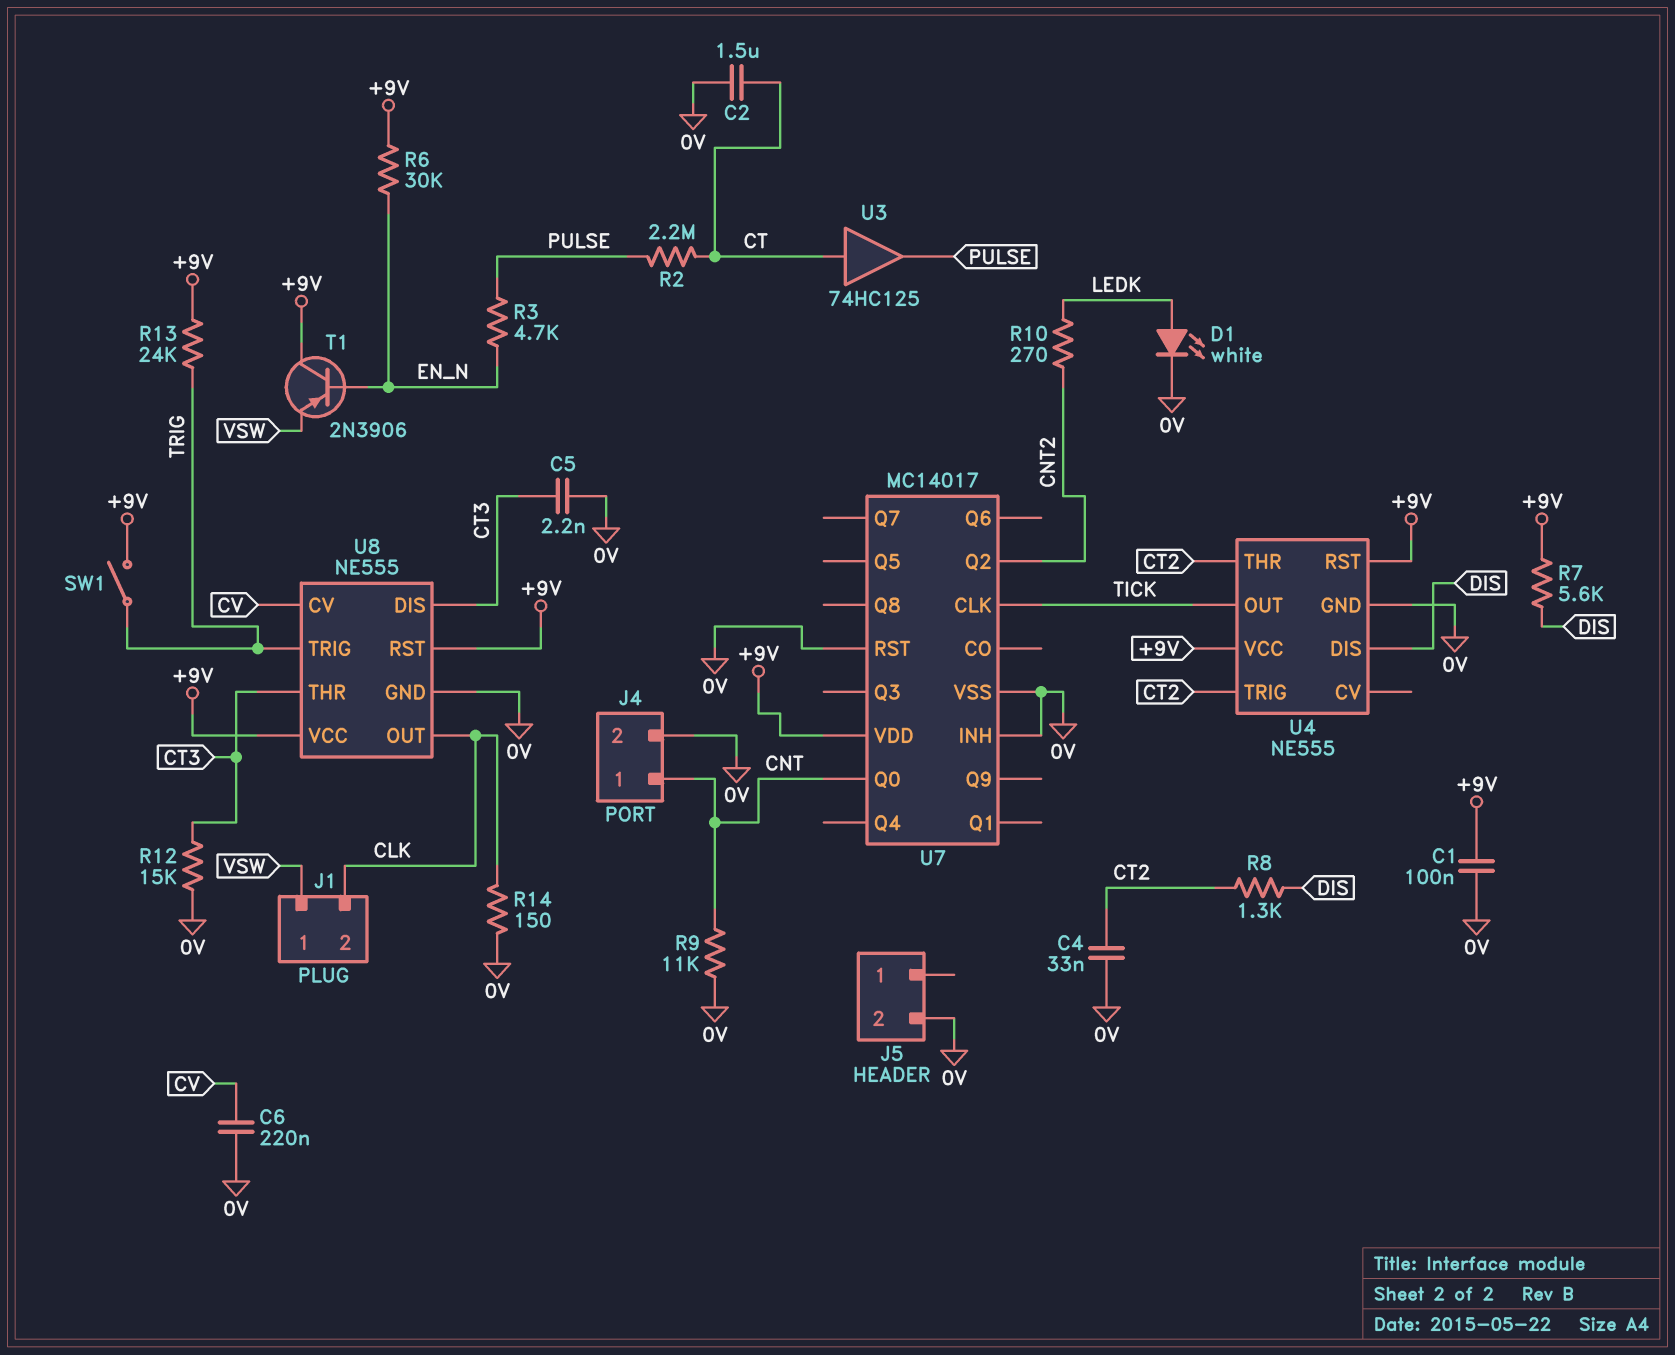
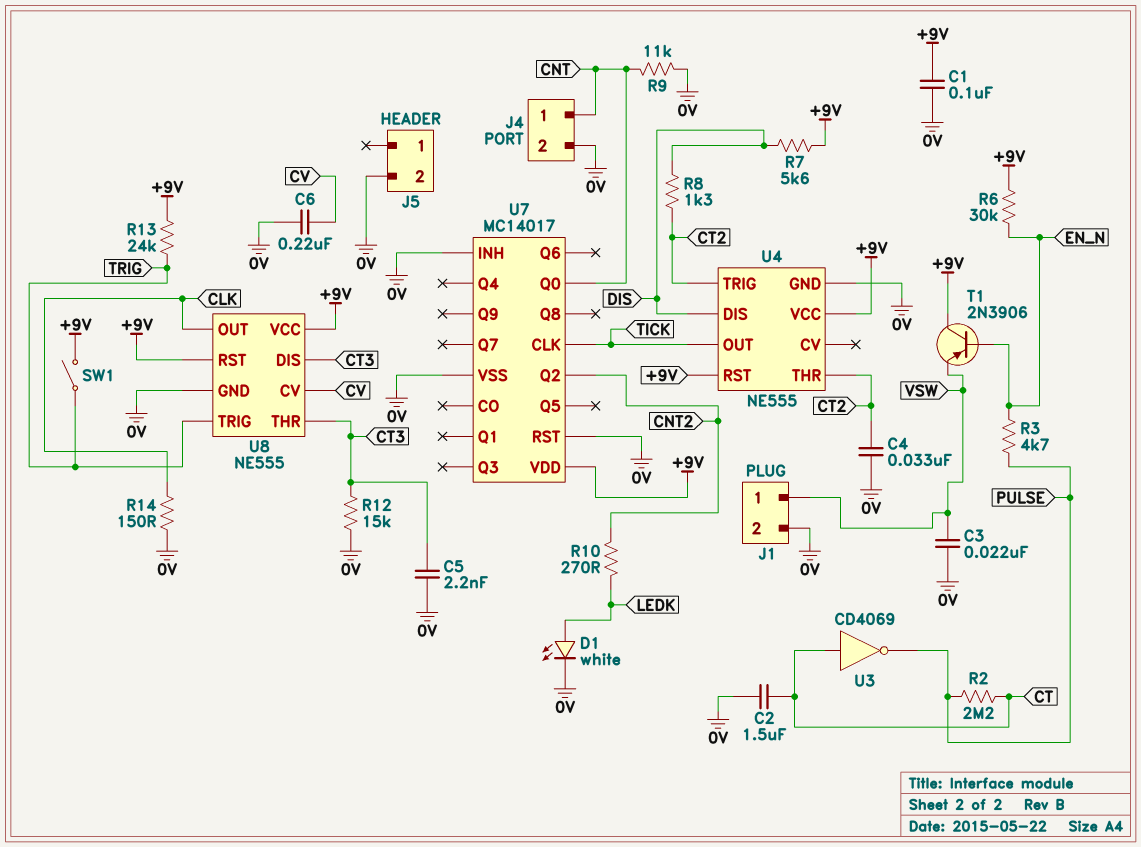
C3: none -> 22nF (0V, VSW)
J1 pin 2: CLK -> 0V
U3: buffer 74HC125 (in CT, out PULSE) -> NOT CD4069 (in CT, out PULSE)

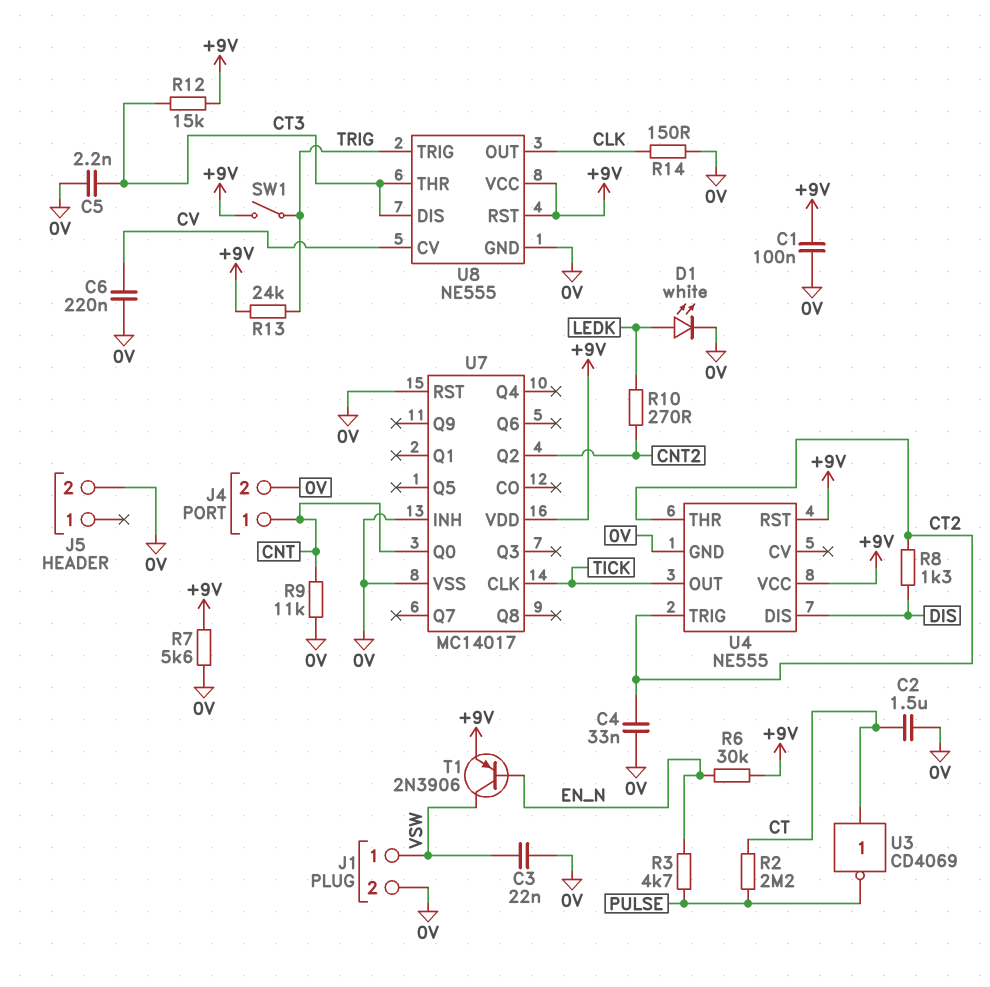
R7: 5.6k (+9V, DIS) -> 5.6k (+9V, 0V)
R12: 15k (0V, CT3) -> 15k (+9V, CT3)
T1: PNP 2N3906 (B EN_N, C +9V, E VSW) -> PNP 2N3906 (B EN_N, C VSW, E +9V)

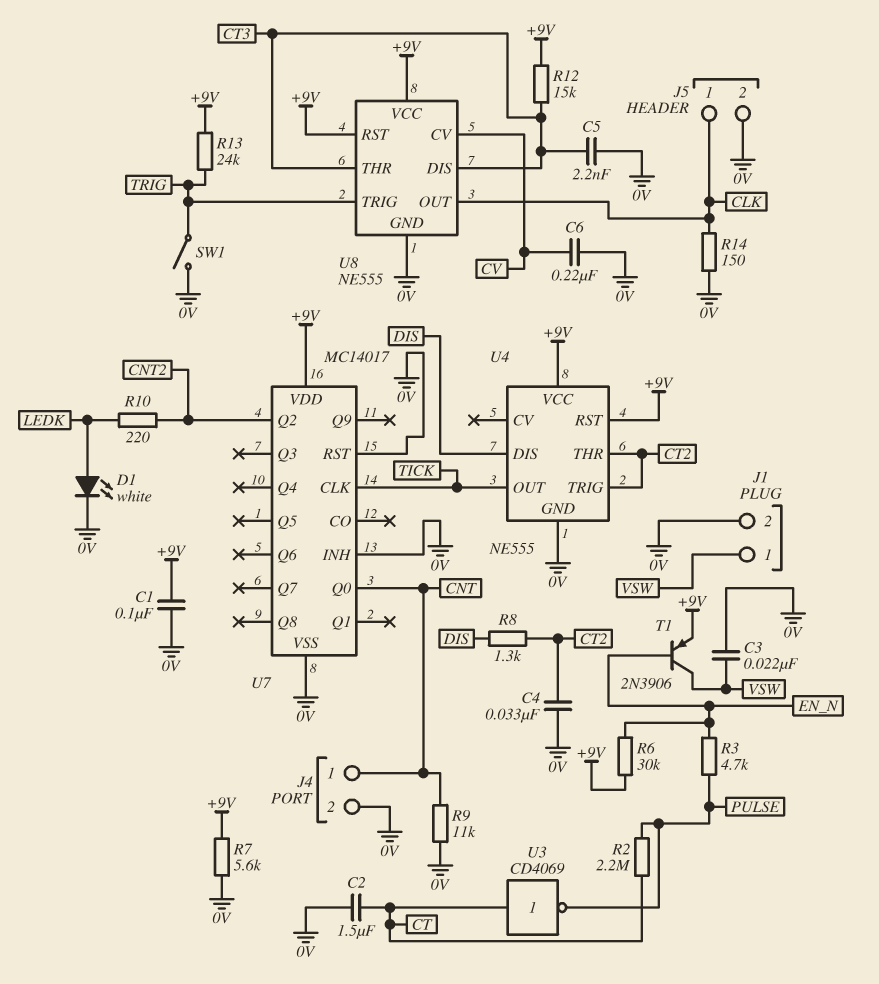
J5 pin 1: none -> CLK
R10: 270 (CNT2, LEDK) -> 220 (CNT2, LEDK)
SW1: switch (+9V, TRIG) -> switch (0V, TRIG)

